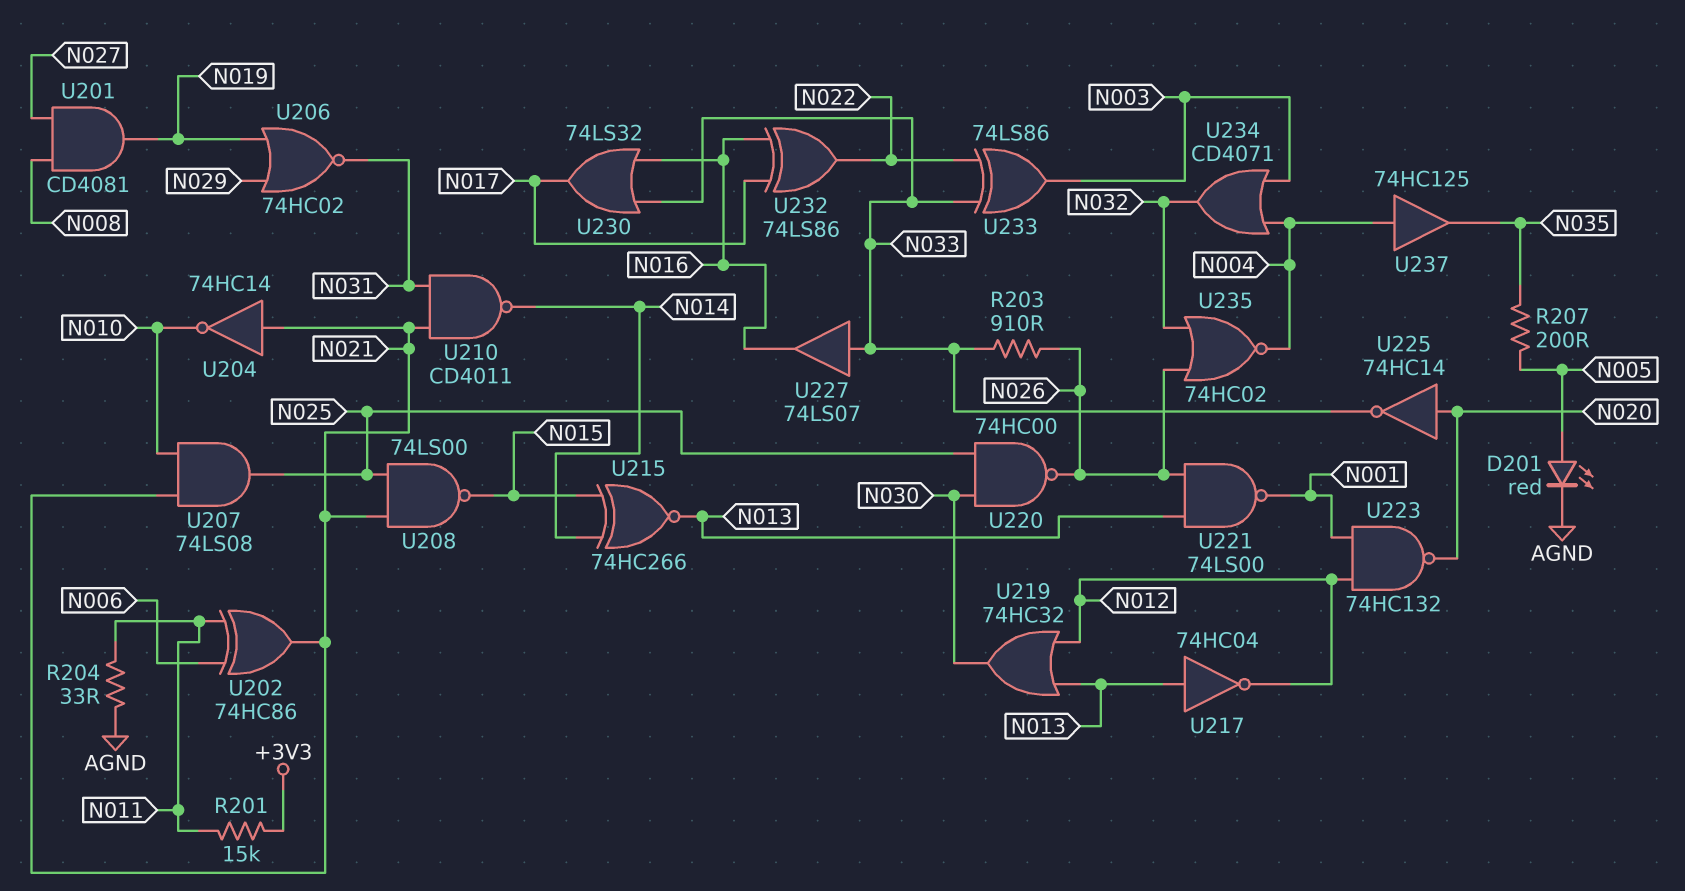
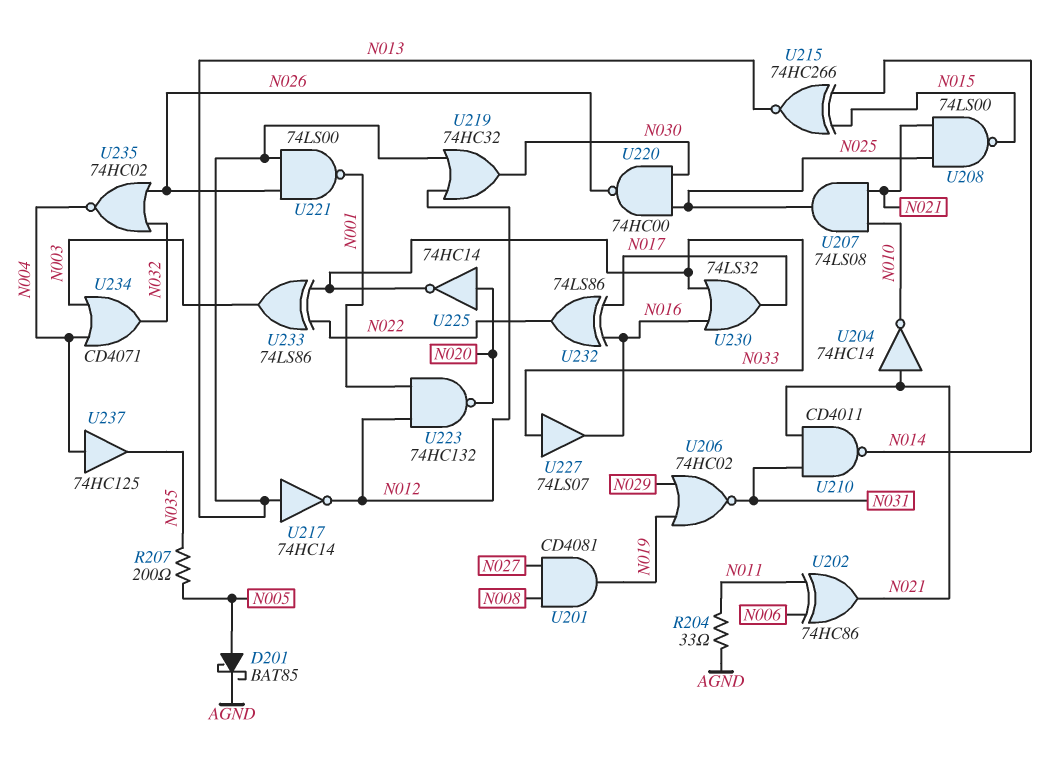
D201: LED red (A N005, K AGND) -> schottky BAT85 (A N005, K AGND)
R201: 15k (+3V3, N011) -> none
R203: 910 (N026, N033) -> none
U217: NOT 74HC04 (in N013, out N012) -> NOT 74HC14 (in N013, out N012)

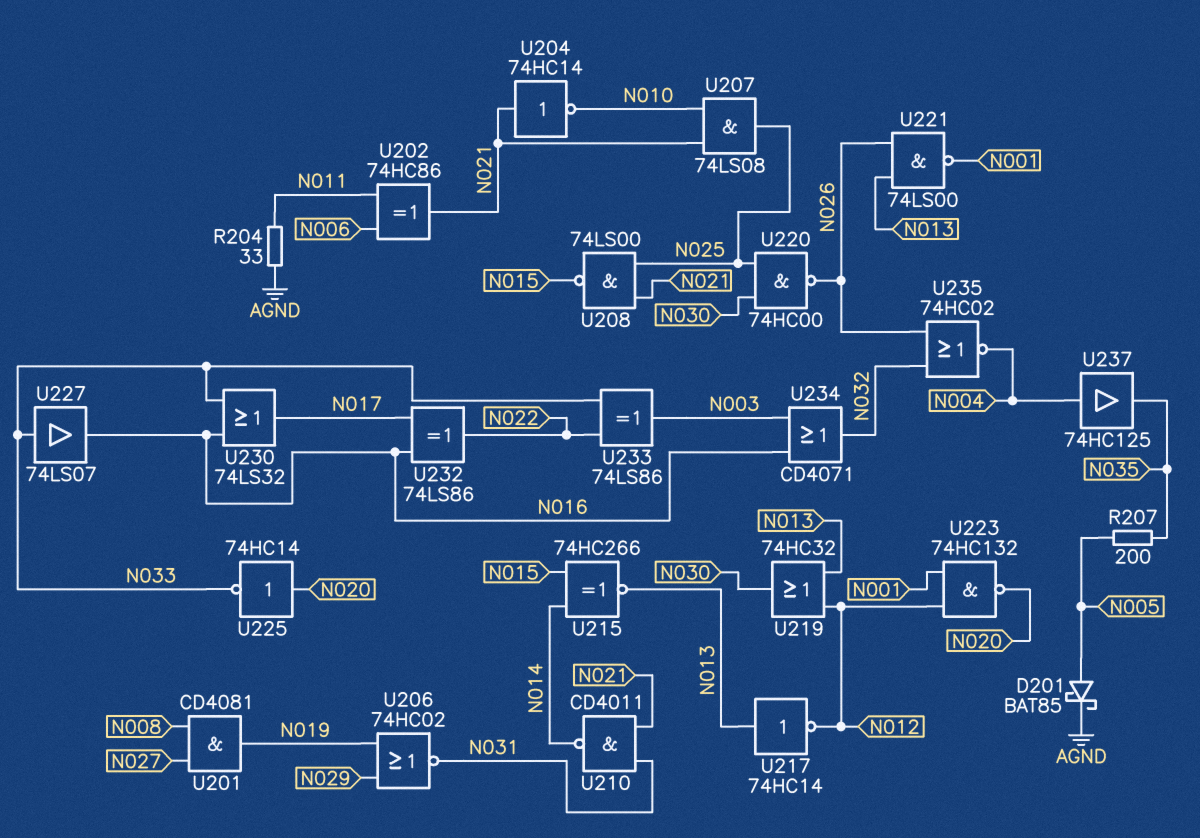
U234: OR CD4071 (in N003, in N004, out N032) -> OR CD4071 (in N003, in N016, out N032)

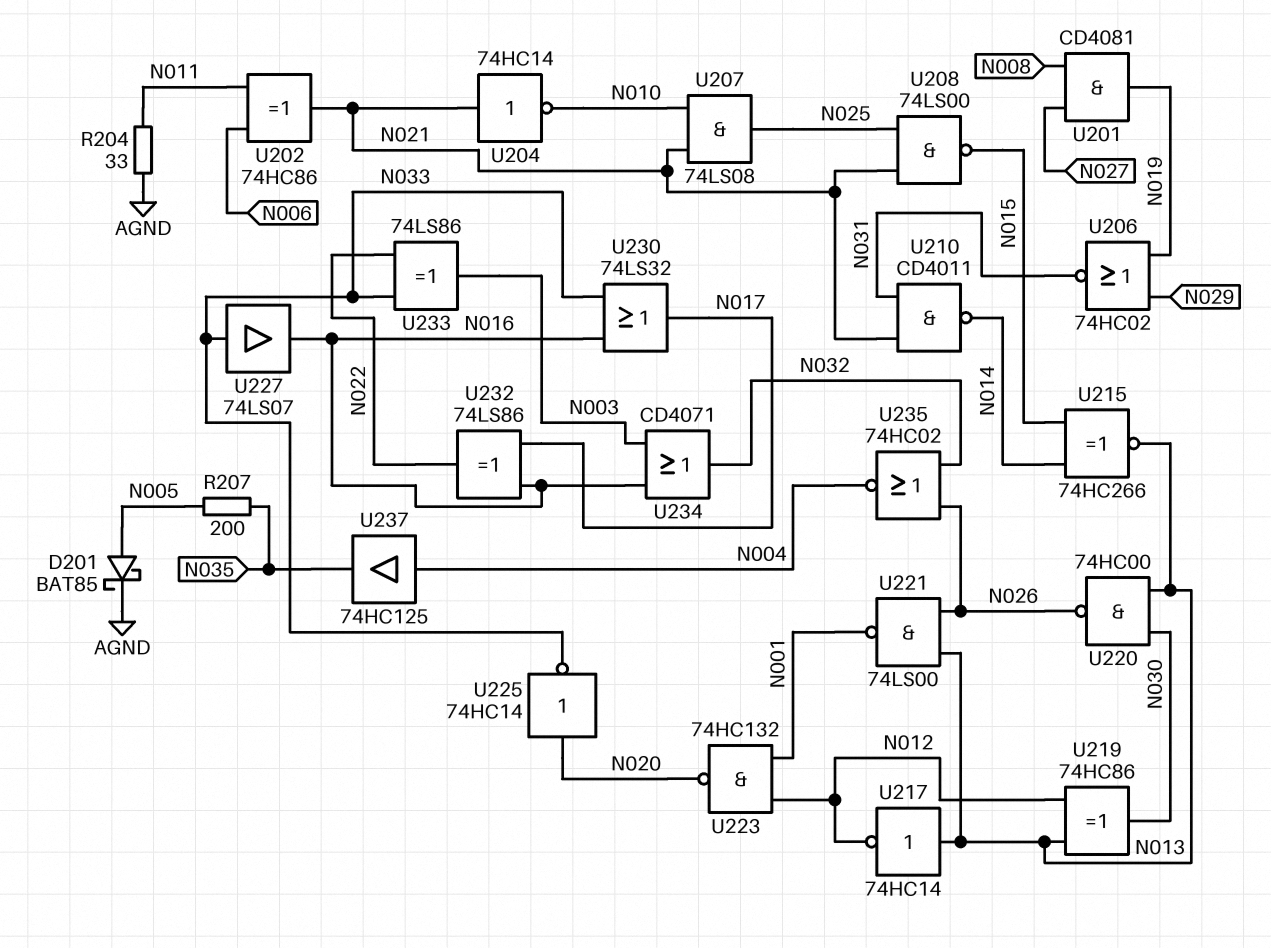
U219: OR 74HC32 (in N012, in N013, out N030) -> XOR 74HC86 (in N012, in N013, out N030)
U220: NAND 74HC00 (in N025, in N030, out N026) -> NAND 74HC00 (in N013, in N030, out N026)

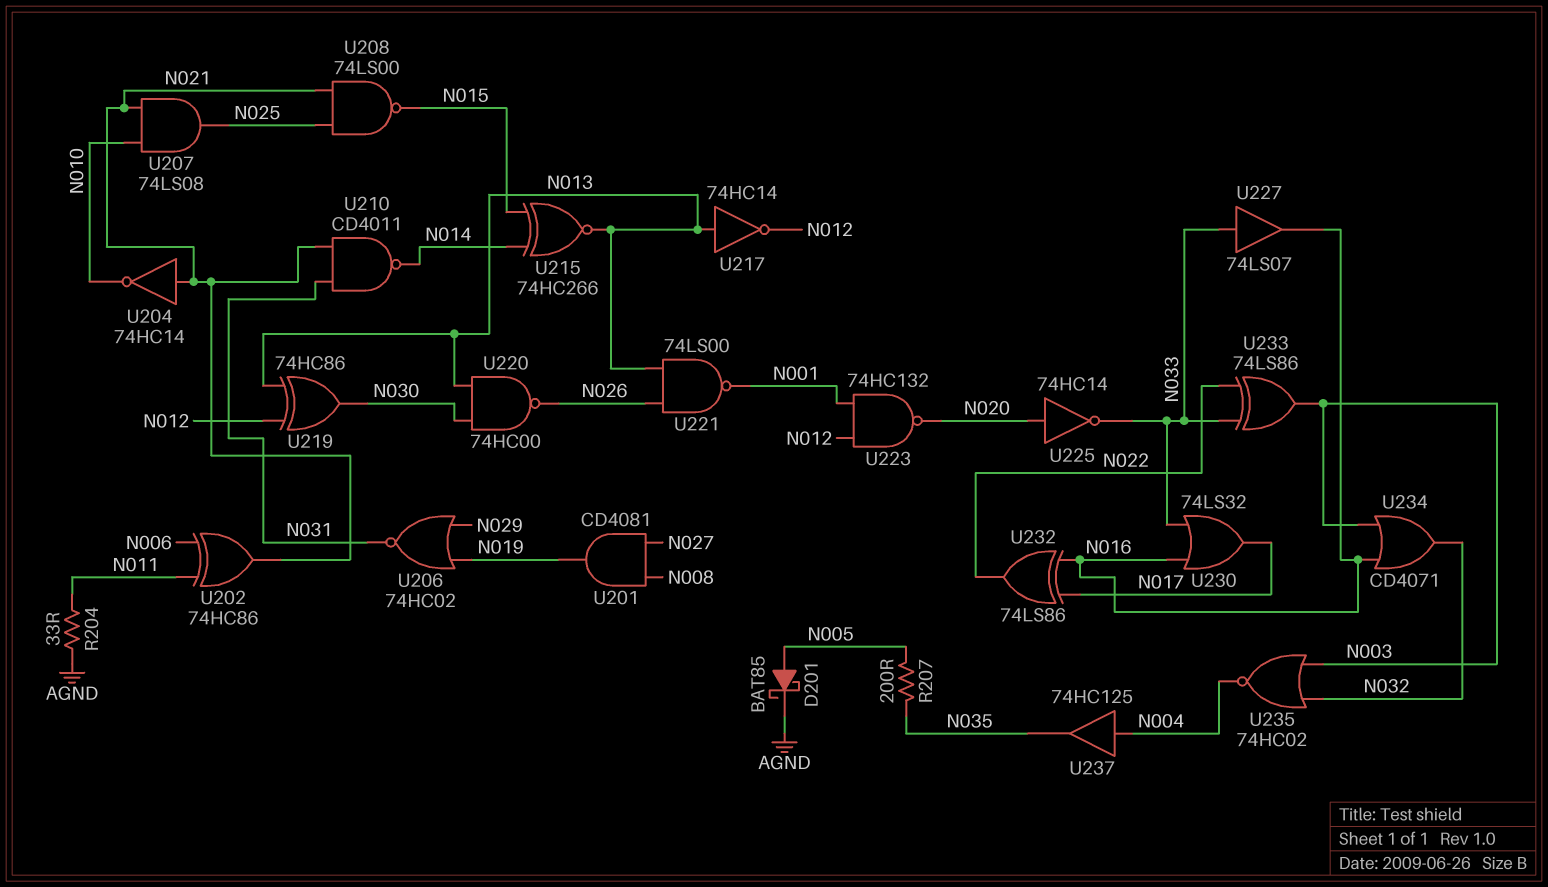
U235: NOR 74HC02 (in N026, in N032, out N004) -> NOR 74HC02 (in N003, in N032, out N004)

